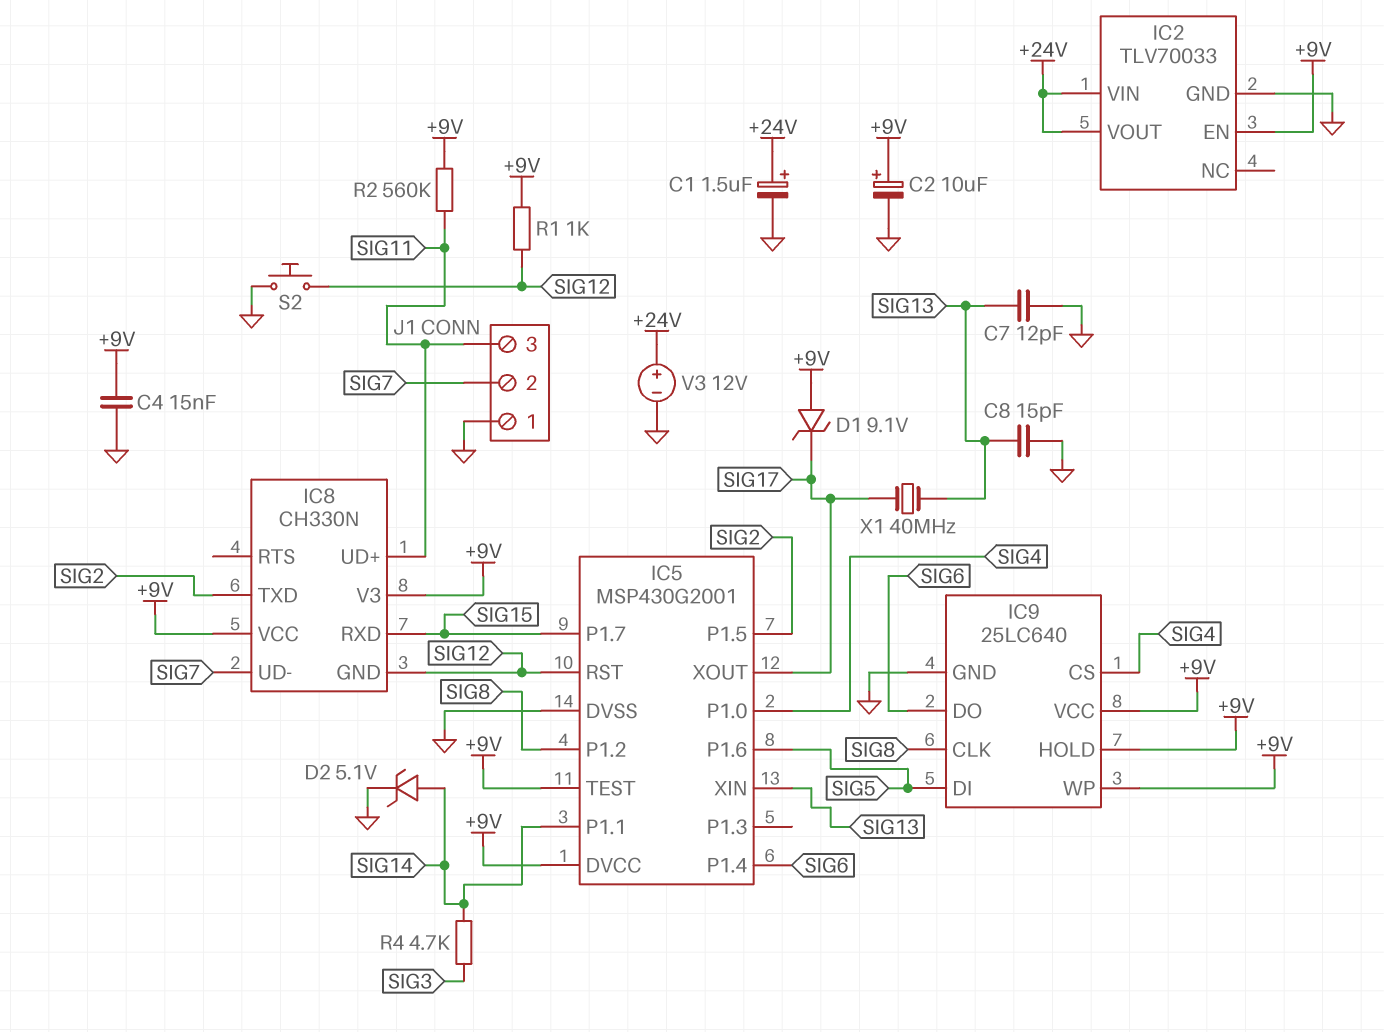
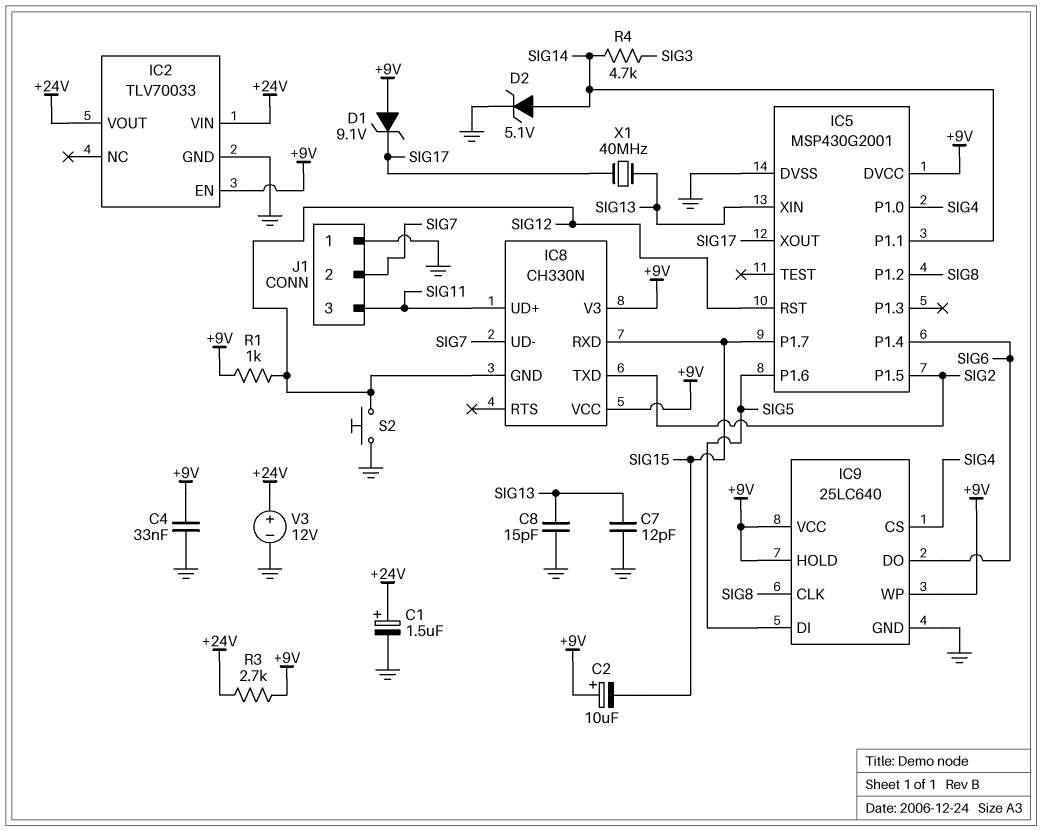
C2: 10uF (plus +9V, minus GND) -> 10uF (plus +9V, minus SIG15)
C4: 15nF (+9V, GND) -> 33nF (+9V, GND)
IC5 pin TEST: +9V -> none
R2: 560k (+9V, SIG11) -> none
R3: none -> 2.7k (+9V, +24V)

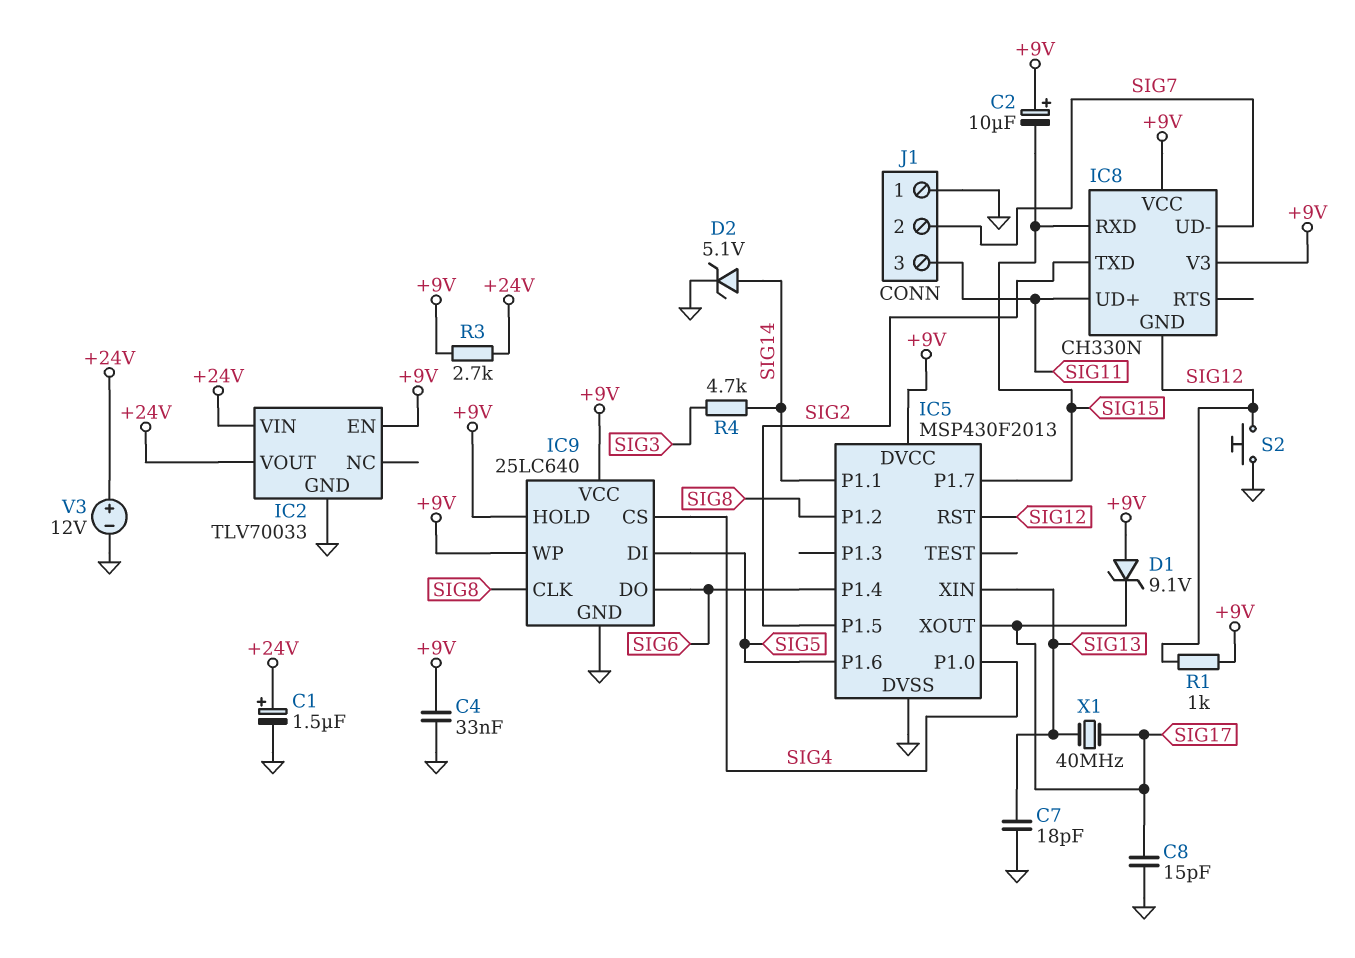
C7: 12pF (GND, SIG13) -> 18pF (GND, SIG13)
C8: 15pF (GND, SIG13) -> 15pF (GND, SIG17)
IC5: MSP430G2001 -> MSP430F2013

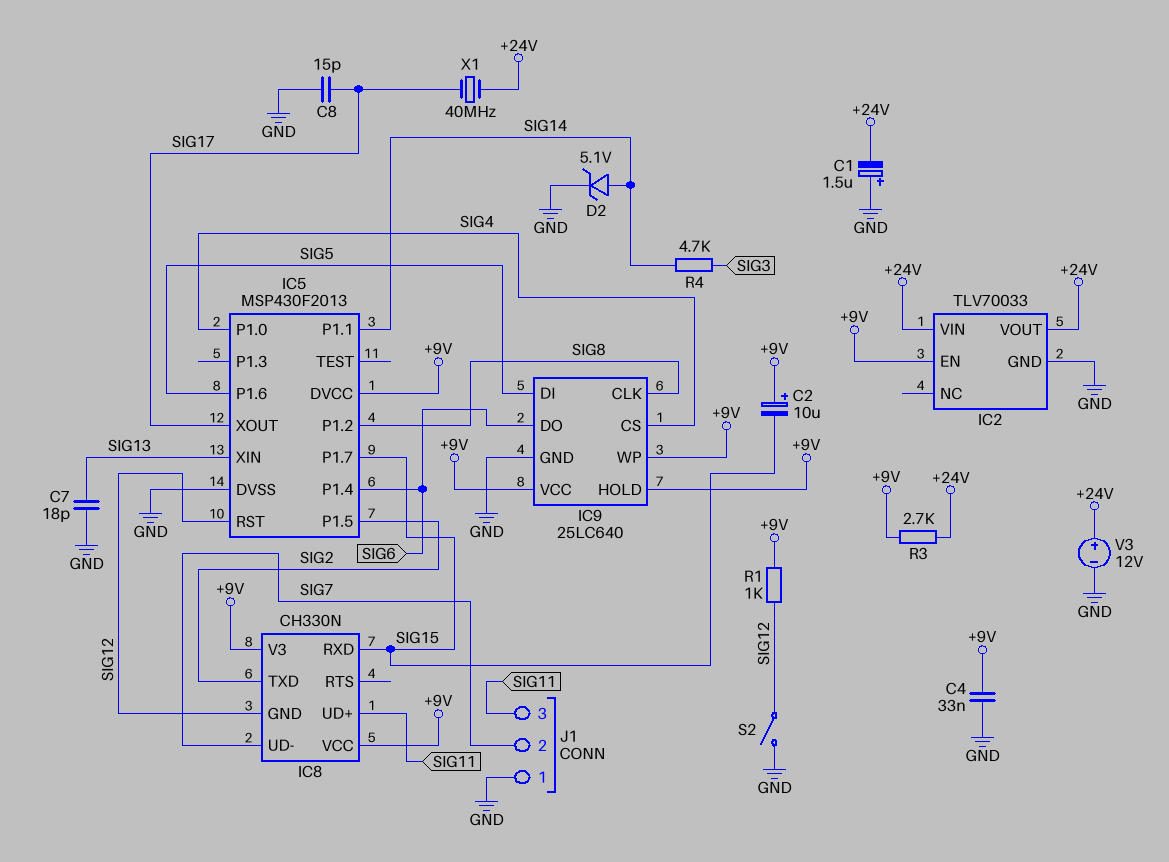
C1: 1.5uF (plus +24V, minus GND) -> 1.5uF (plus GND, minus +24V)
D1: zener 9.1V (A +9V, K SIG17) -> none
S2: button (GND, SIG12) -> switch (GND, SIG12)
X1: 40MHz (SIG13, SIG17) -> 40MHz (+24V, SIG17)

